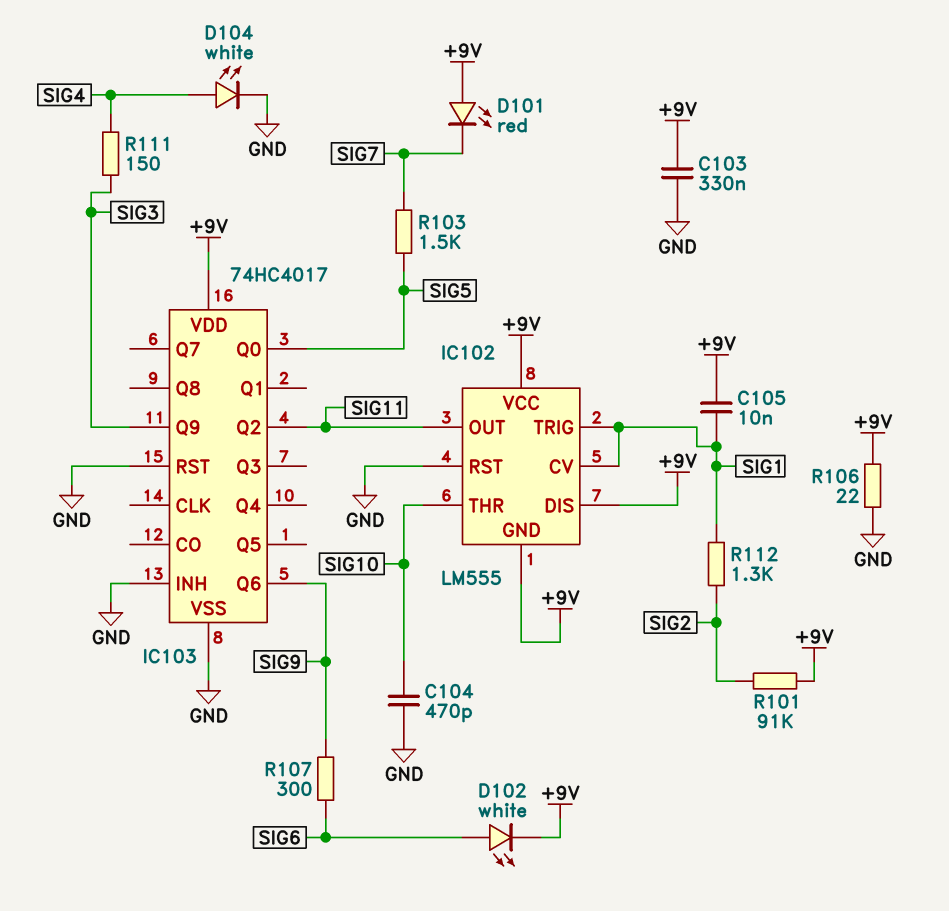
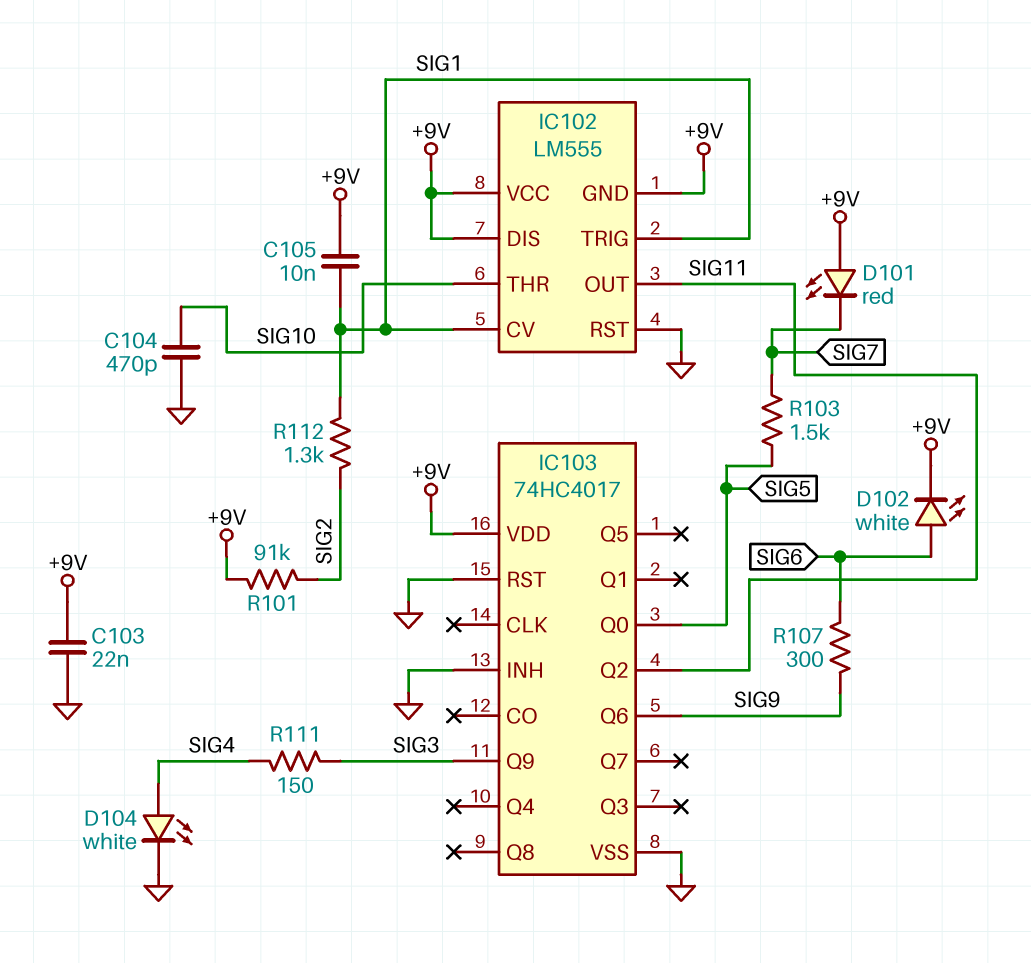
C103: 330nF (+9V, GND) -> 22nF (+9V, GND)
R106: 22 (+9V, GND) -> none

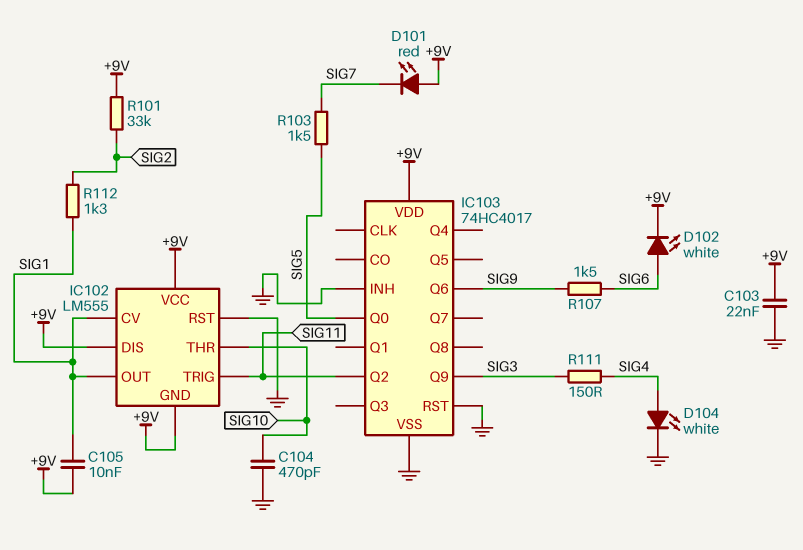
IC102 pin OUT: SIG11 -> SIG1
IC102 pin TRIG: SIG1 -> SIG11
R101: 91k (+9V, SIG2) -> 33k (+9V, SIG2)
R107: 300 (SIG6, SIG9) -> 1.5k (SIG6, SIG9)

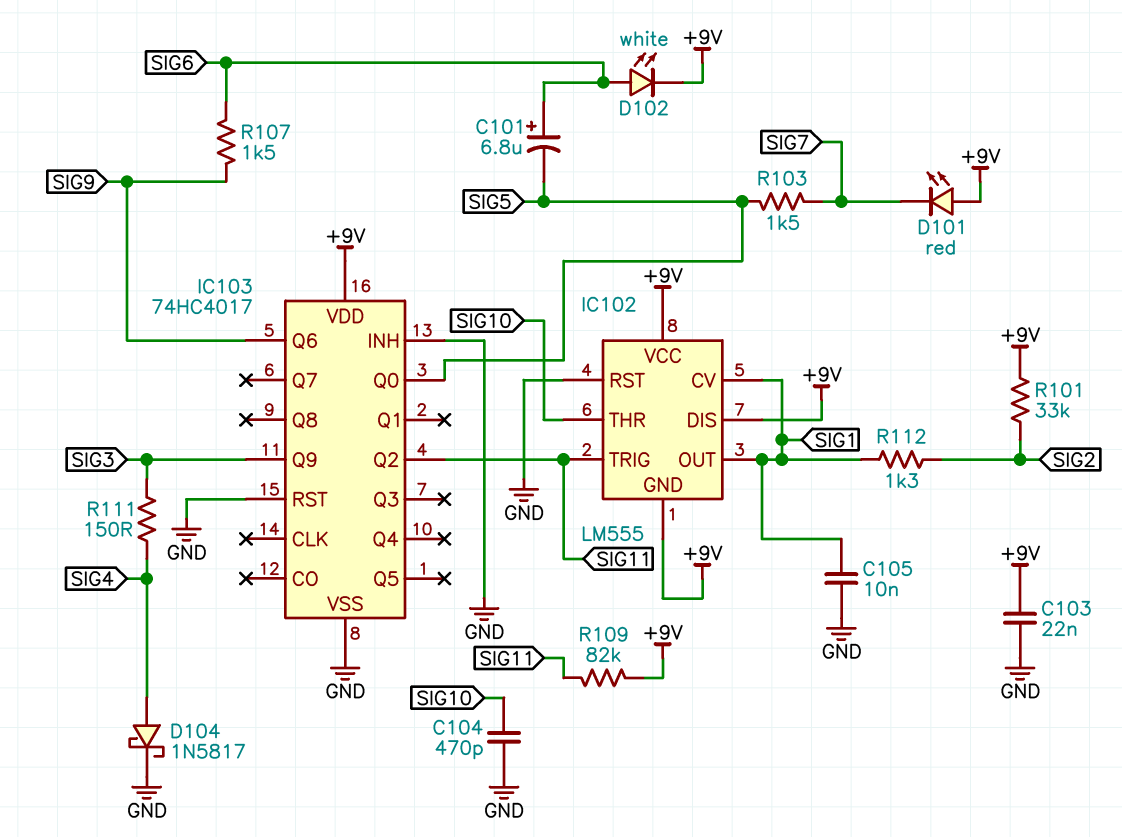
C101: none -> 6.8uF (plus SIG6, minus SIG5)
C105: 10nF (+9V, SIG1) -> 10nF (GND, SIG1)
D104: LED white (A SIG4, K GND) -> schottky 1N5817 (A SIG4, K GND)
R109: none -> 82k (+9V, SIG11)

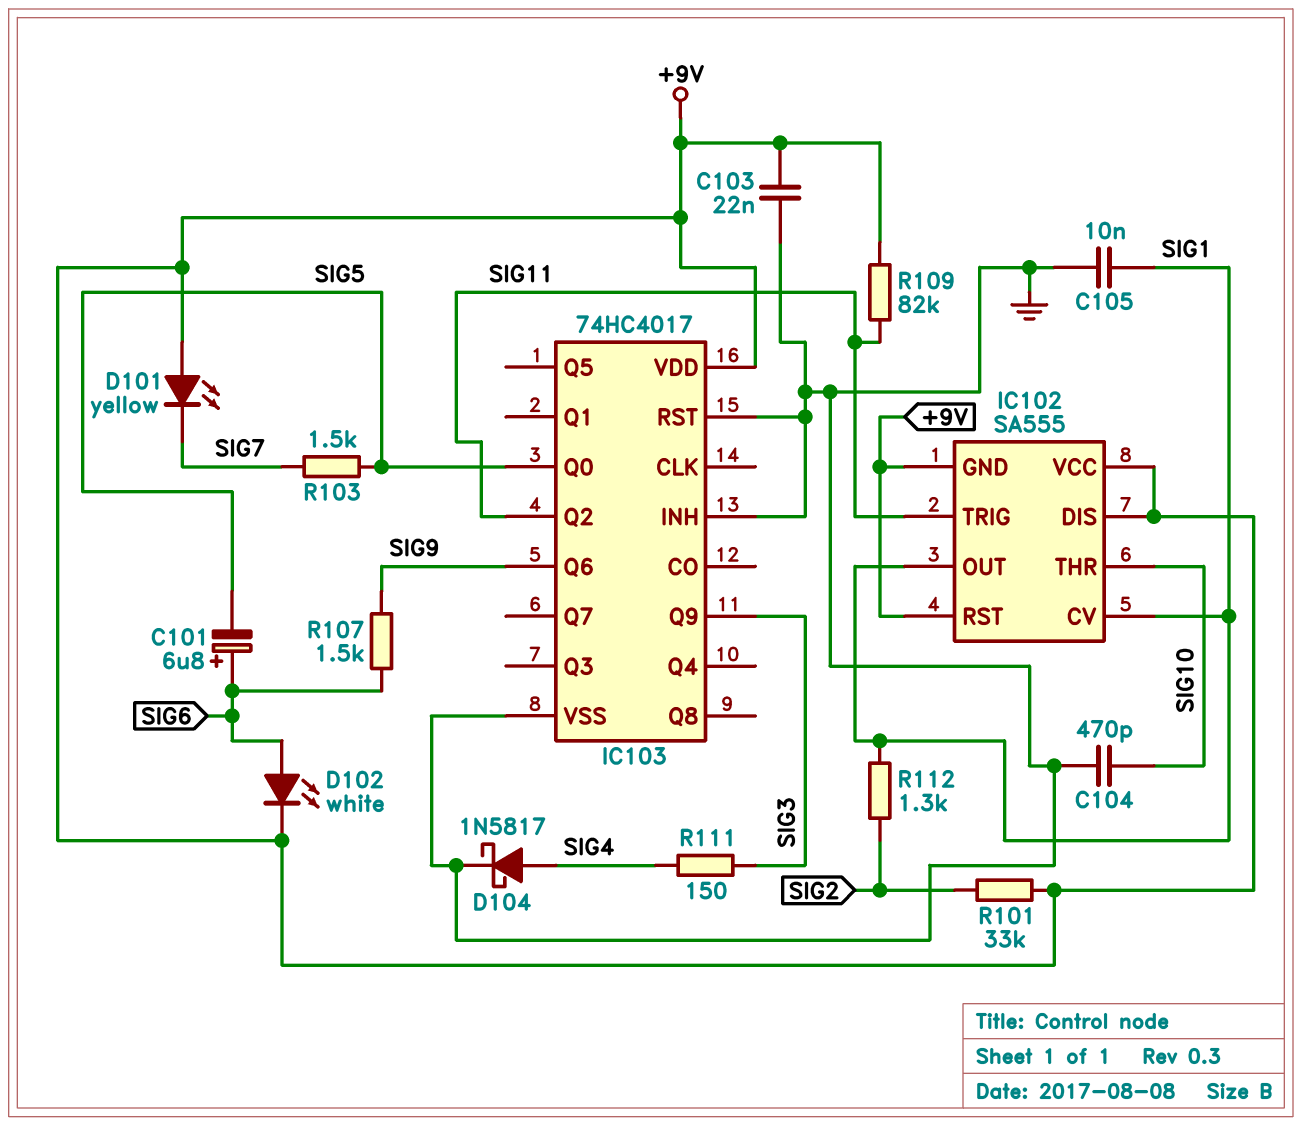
D101: LED red (A +9V, K SIG7) -> LED yellow (A +9V, K SIG7)
IC102: LM555 -> SA555
IC102 pin RST: GND -> +9V

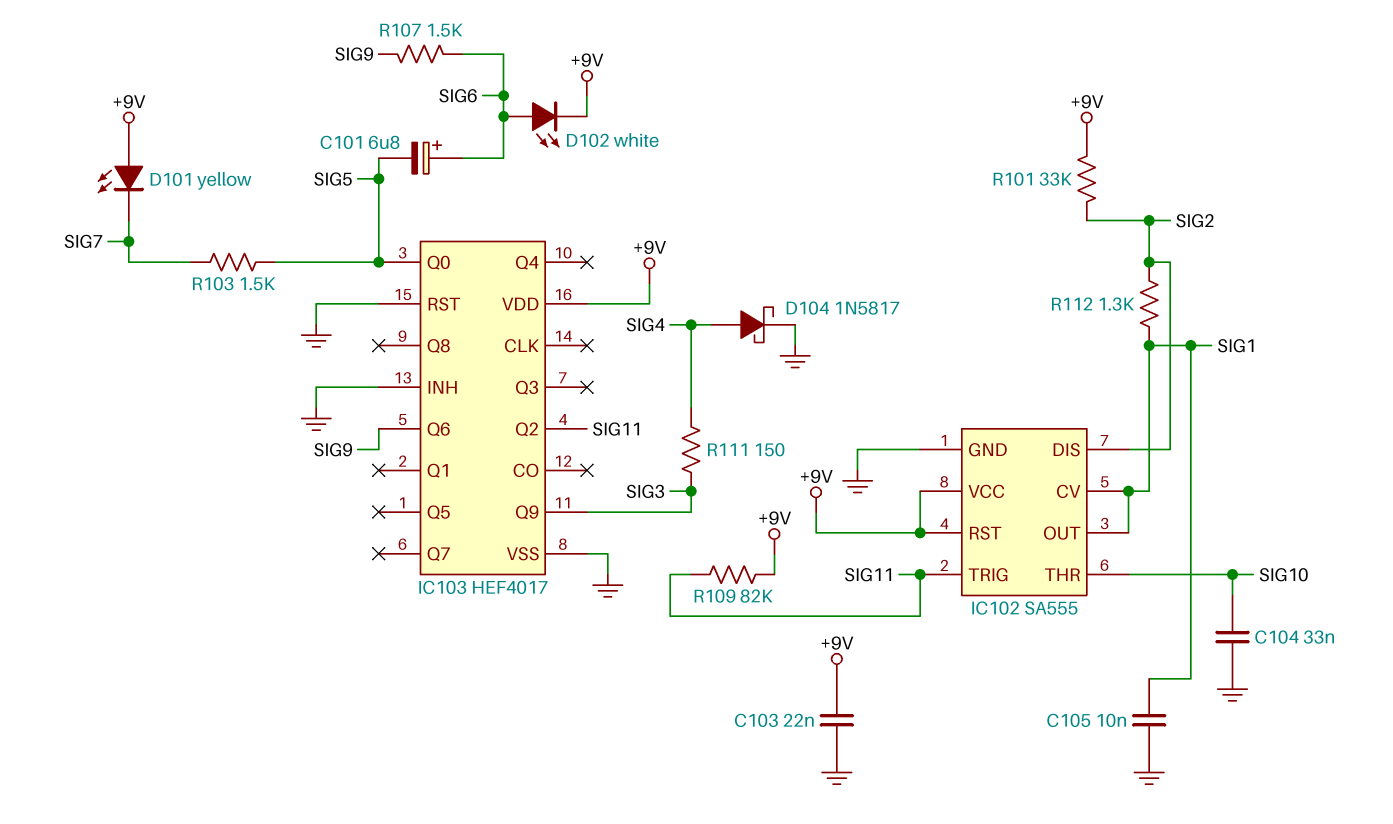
C104: 470pF (GND, SIG10) -> 33nF (GND, SIG10)
IC102 pin DIS: +9V -> SIG2
IC102 pin GND: +9V -> GND
IC103: 74HC4017 -> HEF4017

